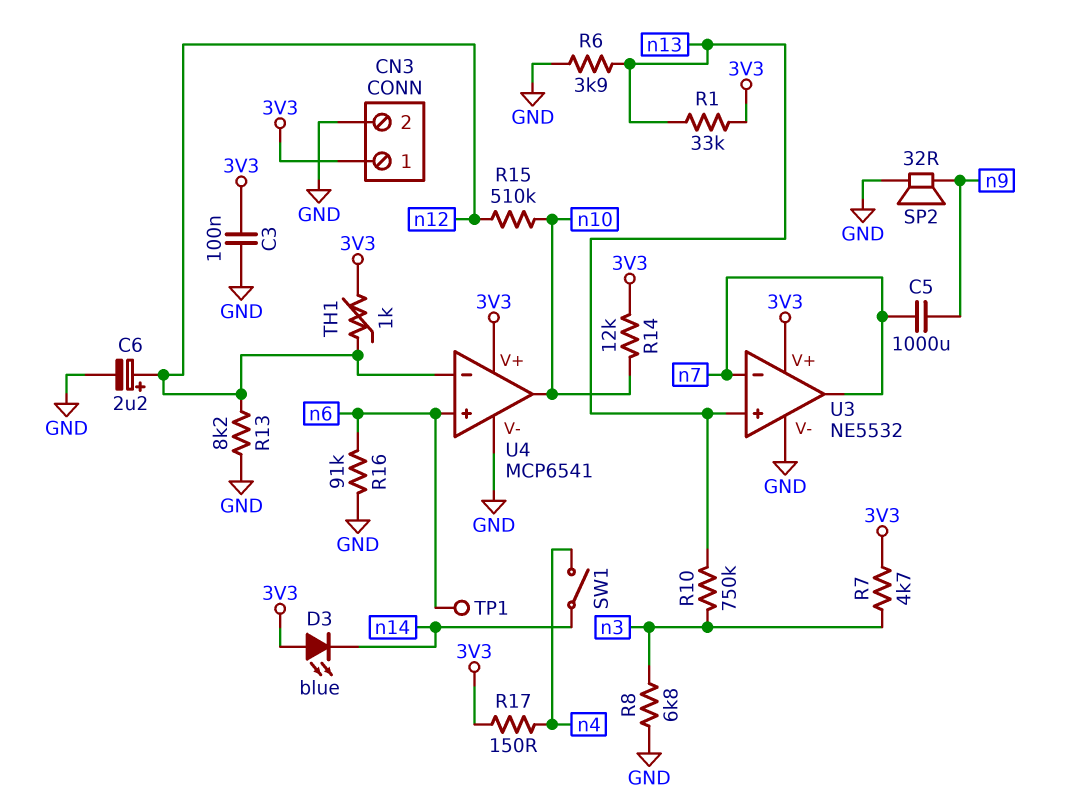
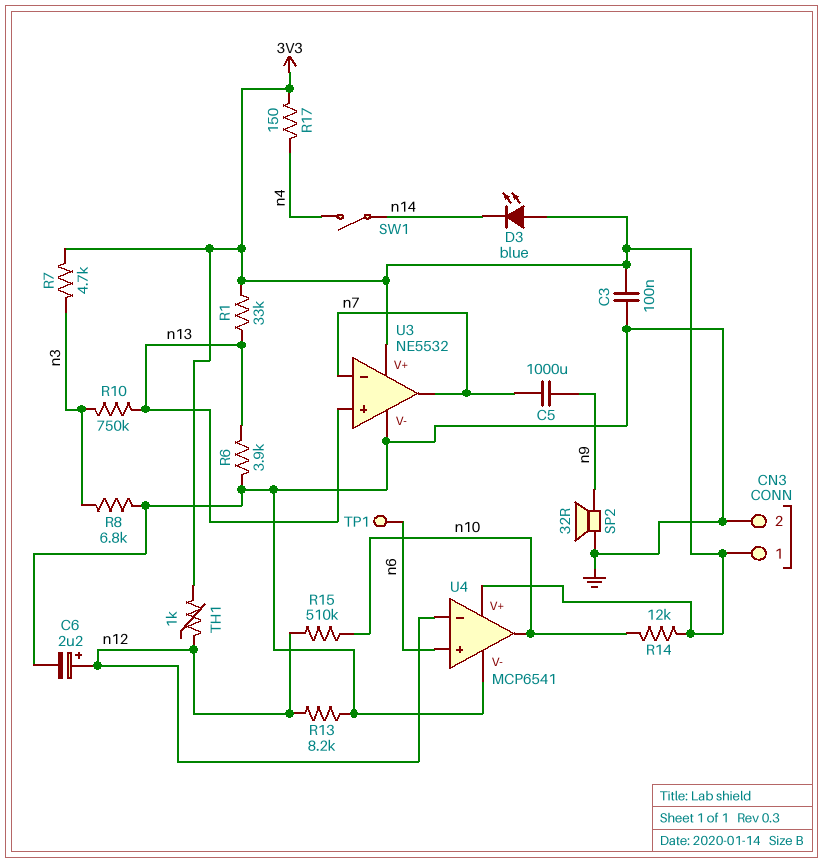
R16: 91k (GND, n6) -> none

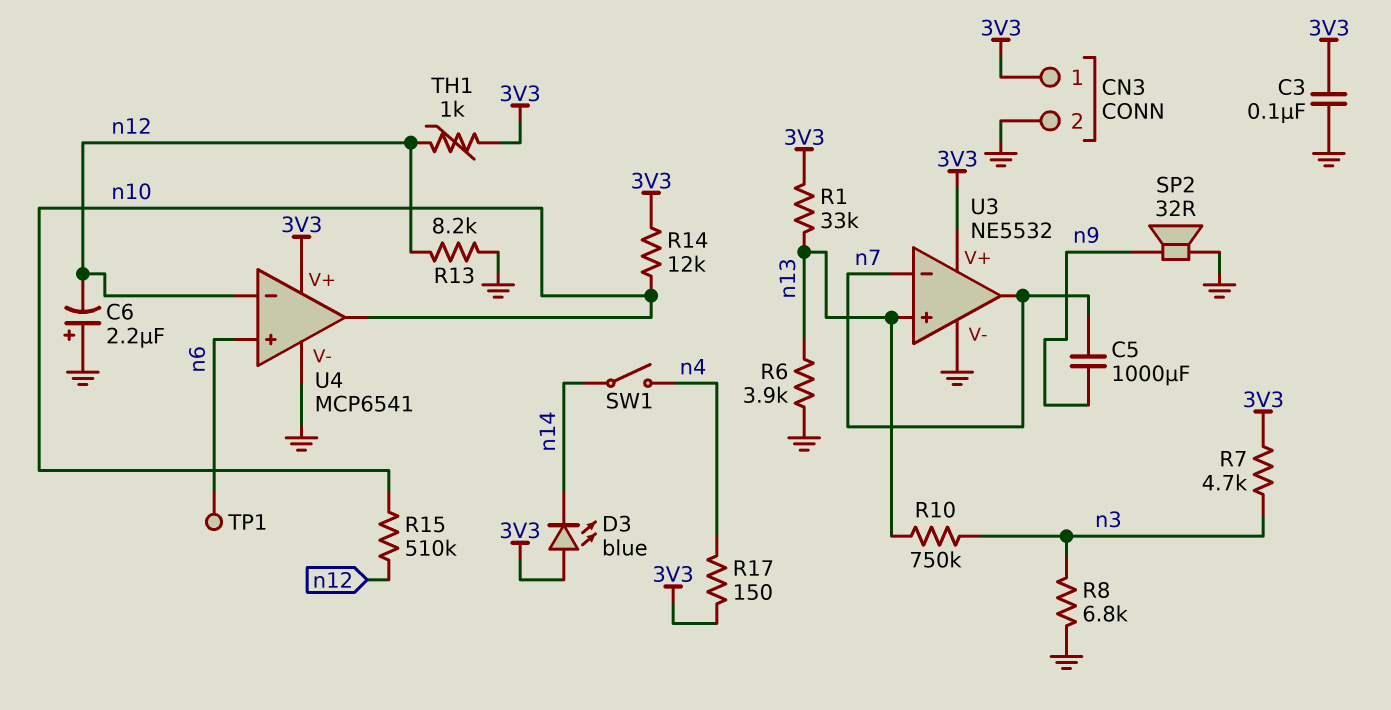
C6: 2.2uF (plus n12, minus GND) -> 2.2uF (plus GND, minus n12)

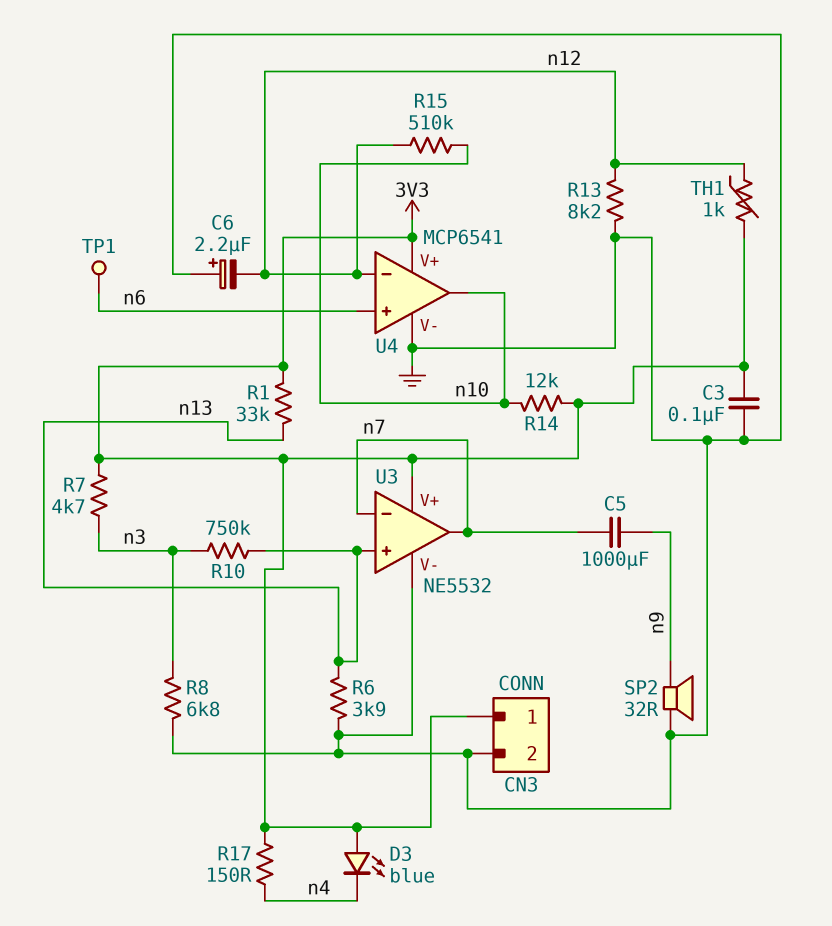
D3: LED blue (A 3V3, K n14) -> LED blue (A 3V3, K n4)
SW1: switch (n4, n14) -> none

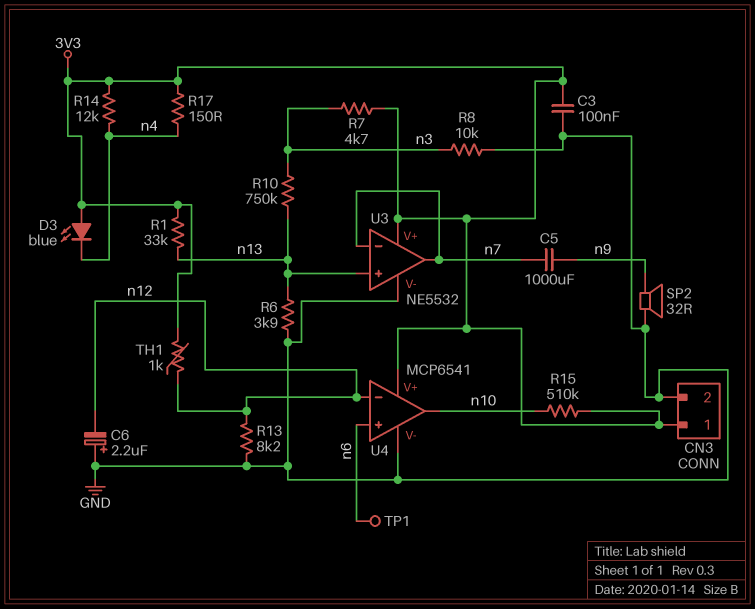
R8: 6.8k (GND, n3) -> 10k (GND, n3)
R14: 12k (3V3, n10) -> 12k (3V3, n4)
R15: 510k (n10, n12) -> 510k (3V3, n10)

